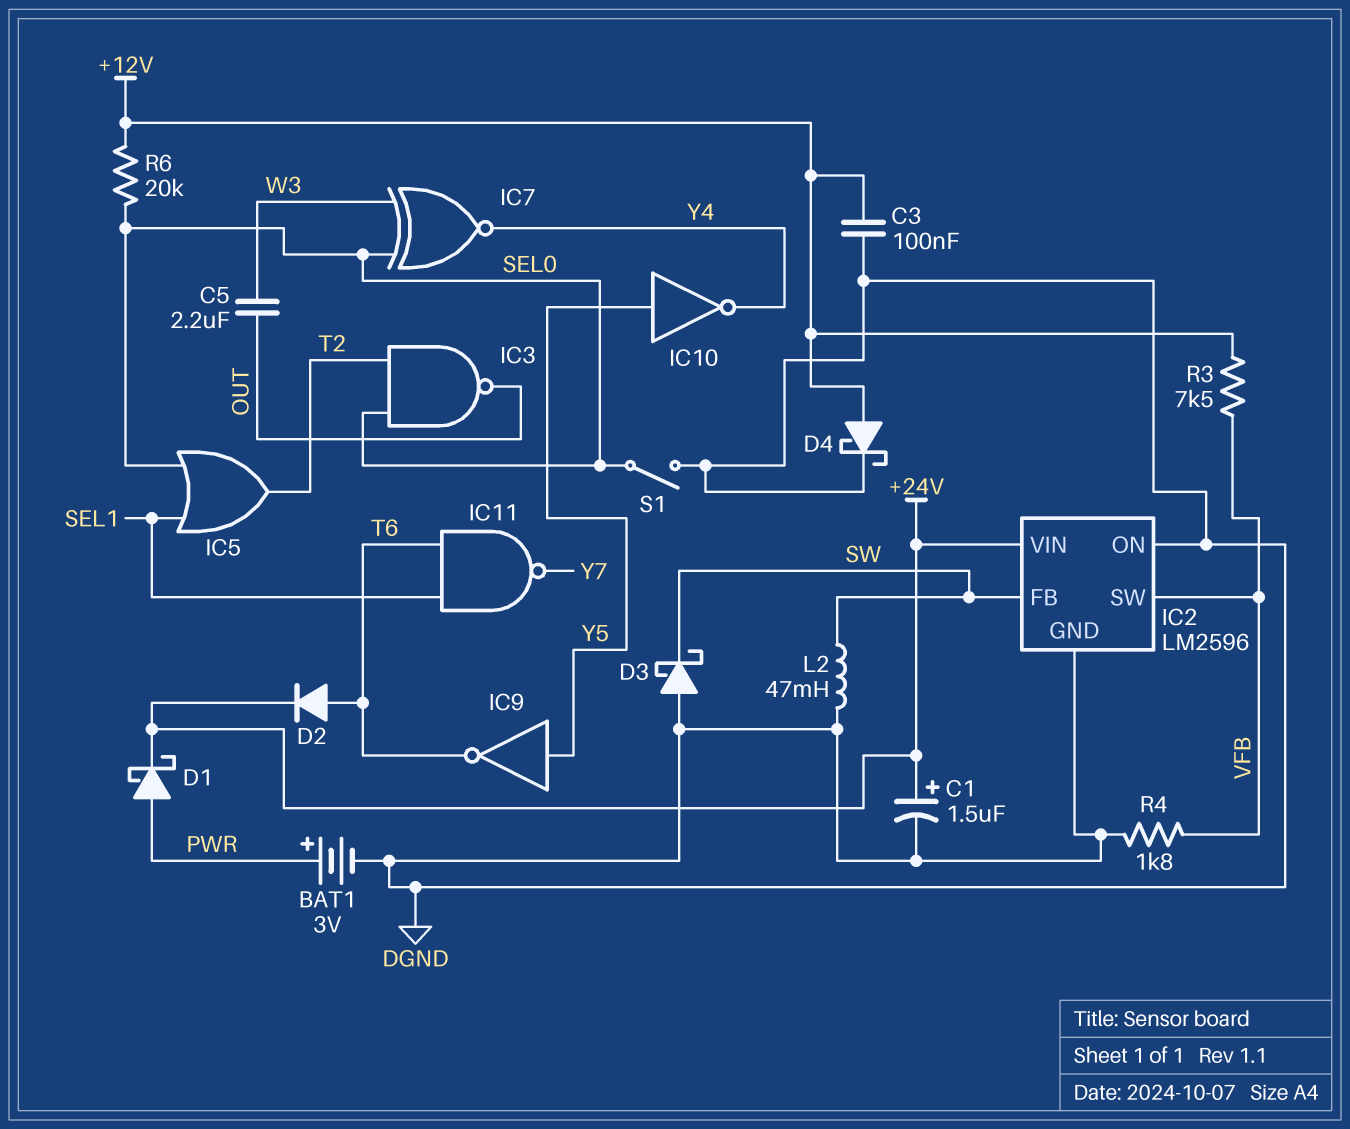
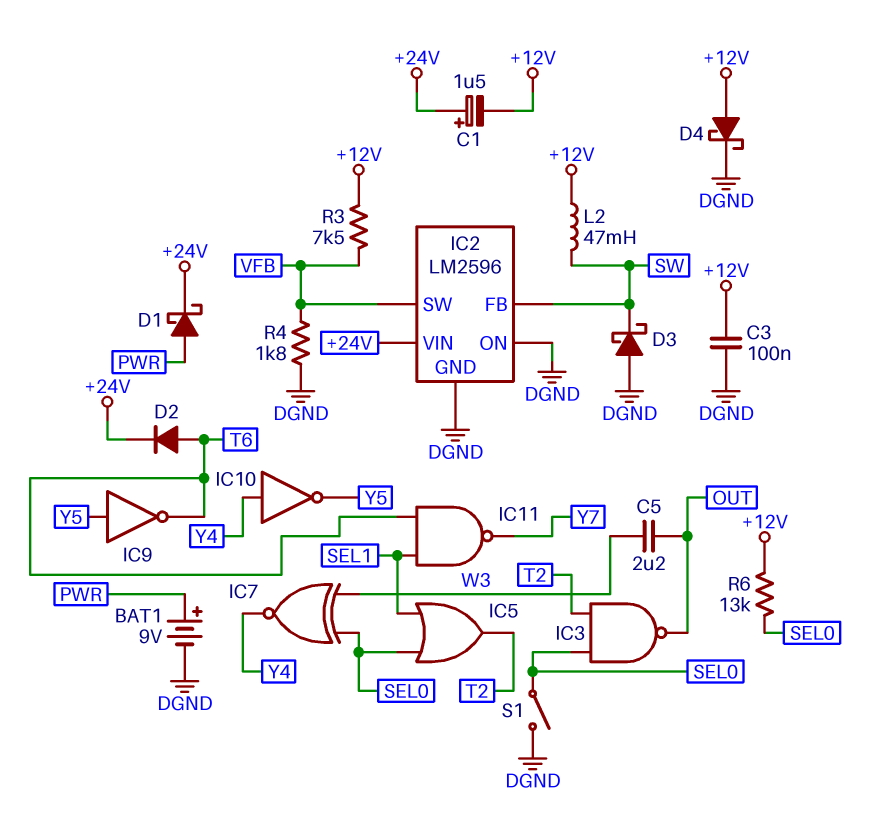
BAT1: 3V (plus PWR, minus DGND) -> 9V (plus PWR, minus DGND)
C1: 1.5uF (plus +24V, minus DGND) -> 1.5uF (plus +24V, minus +12V)
IC10: NOT (in Y5, out Y4) -> NOT (in Y4, out Y5)
L2: 47mH (DGND, SW) -> 47mH (+12V, SW)
R6: 20k (+12V, SEL0) -> 13k (+12V, SEL0)

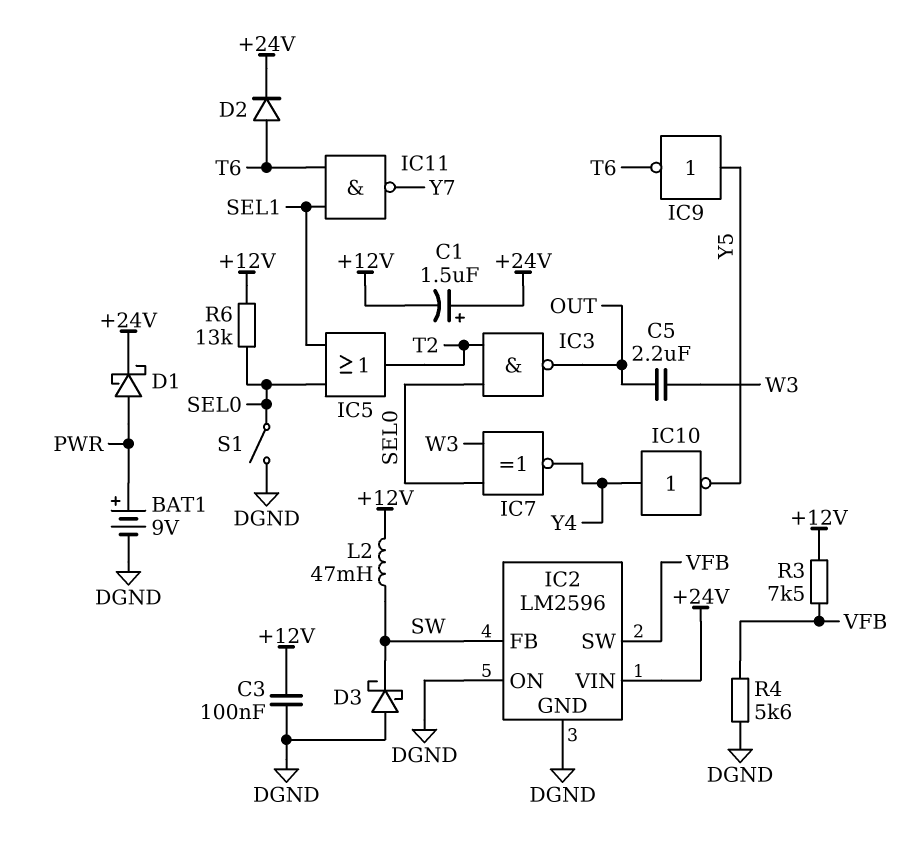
D4: schottky (A +12V, K DGND) -> none
R4: 1.8k (DGND, VFB) -> 5.6k (DGND, VFB)

